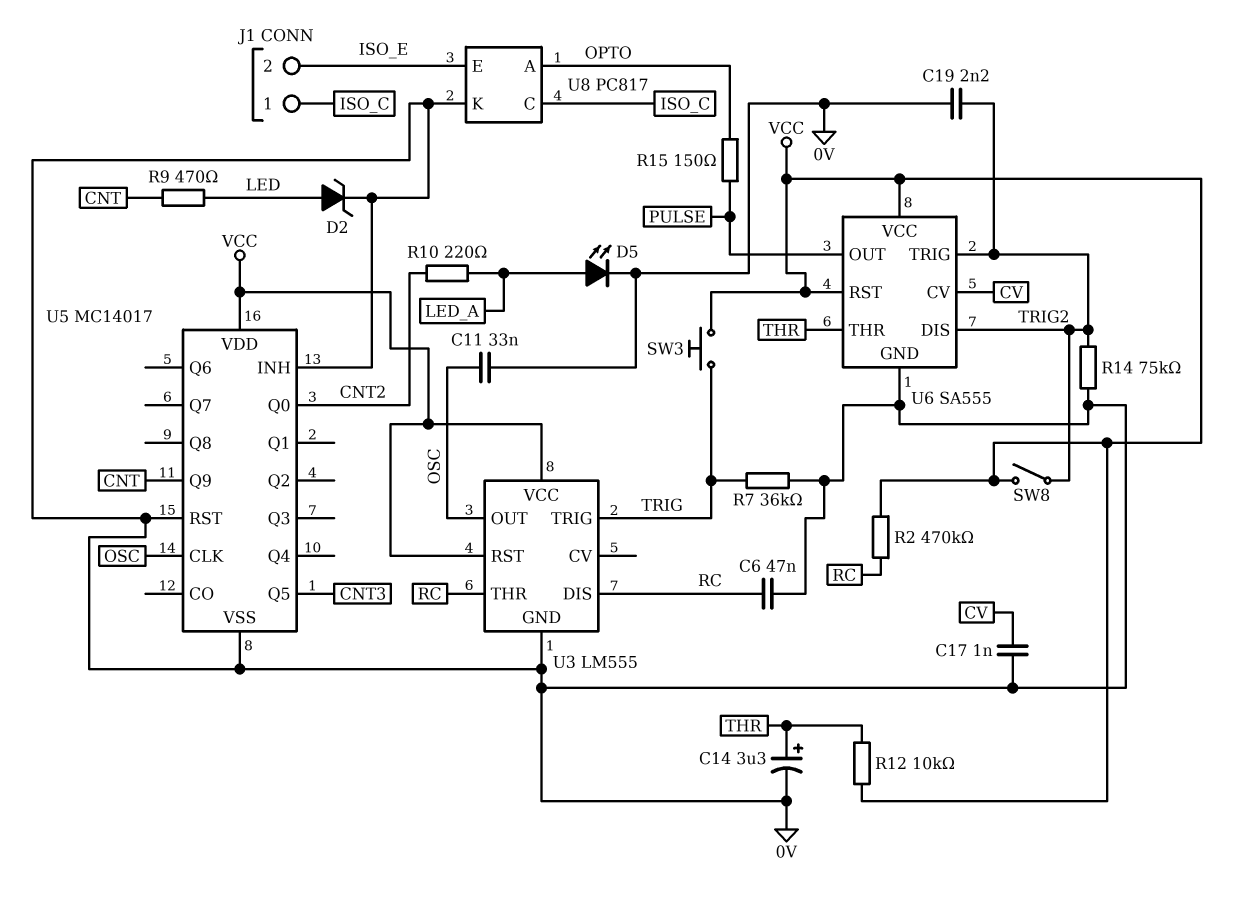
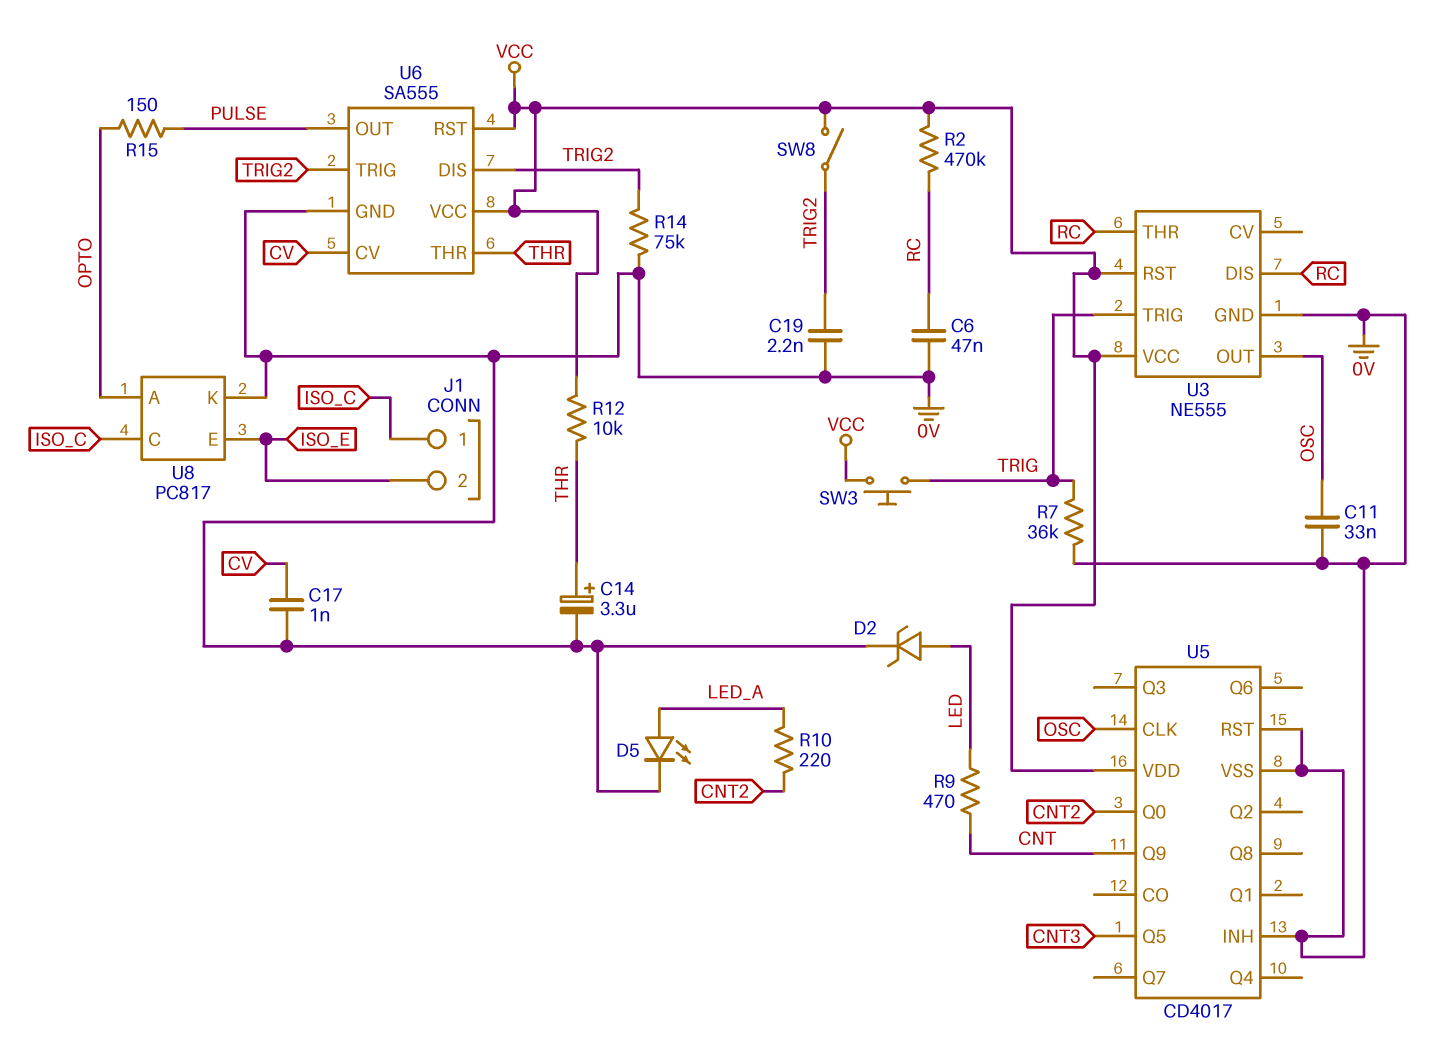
U3: LM555 -> NE555
U5: MC14017 -> CD4017

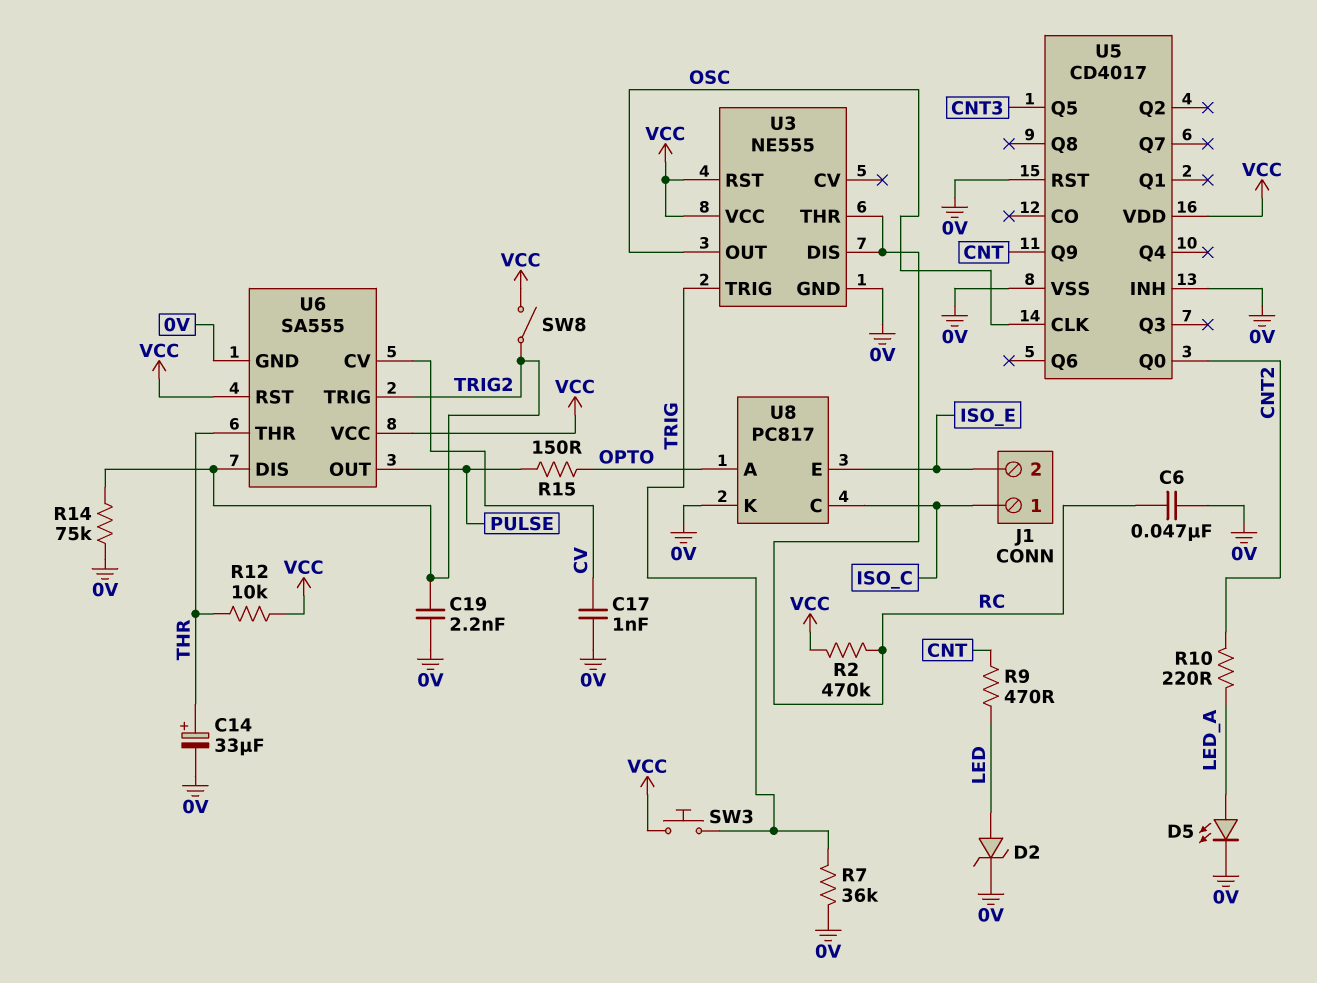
C11: 33nF (0V, OSC) -> none
C14: 3.3uF (plus THR, minus 0V) -> 33uF (plus THR, minus 0V)

